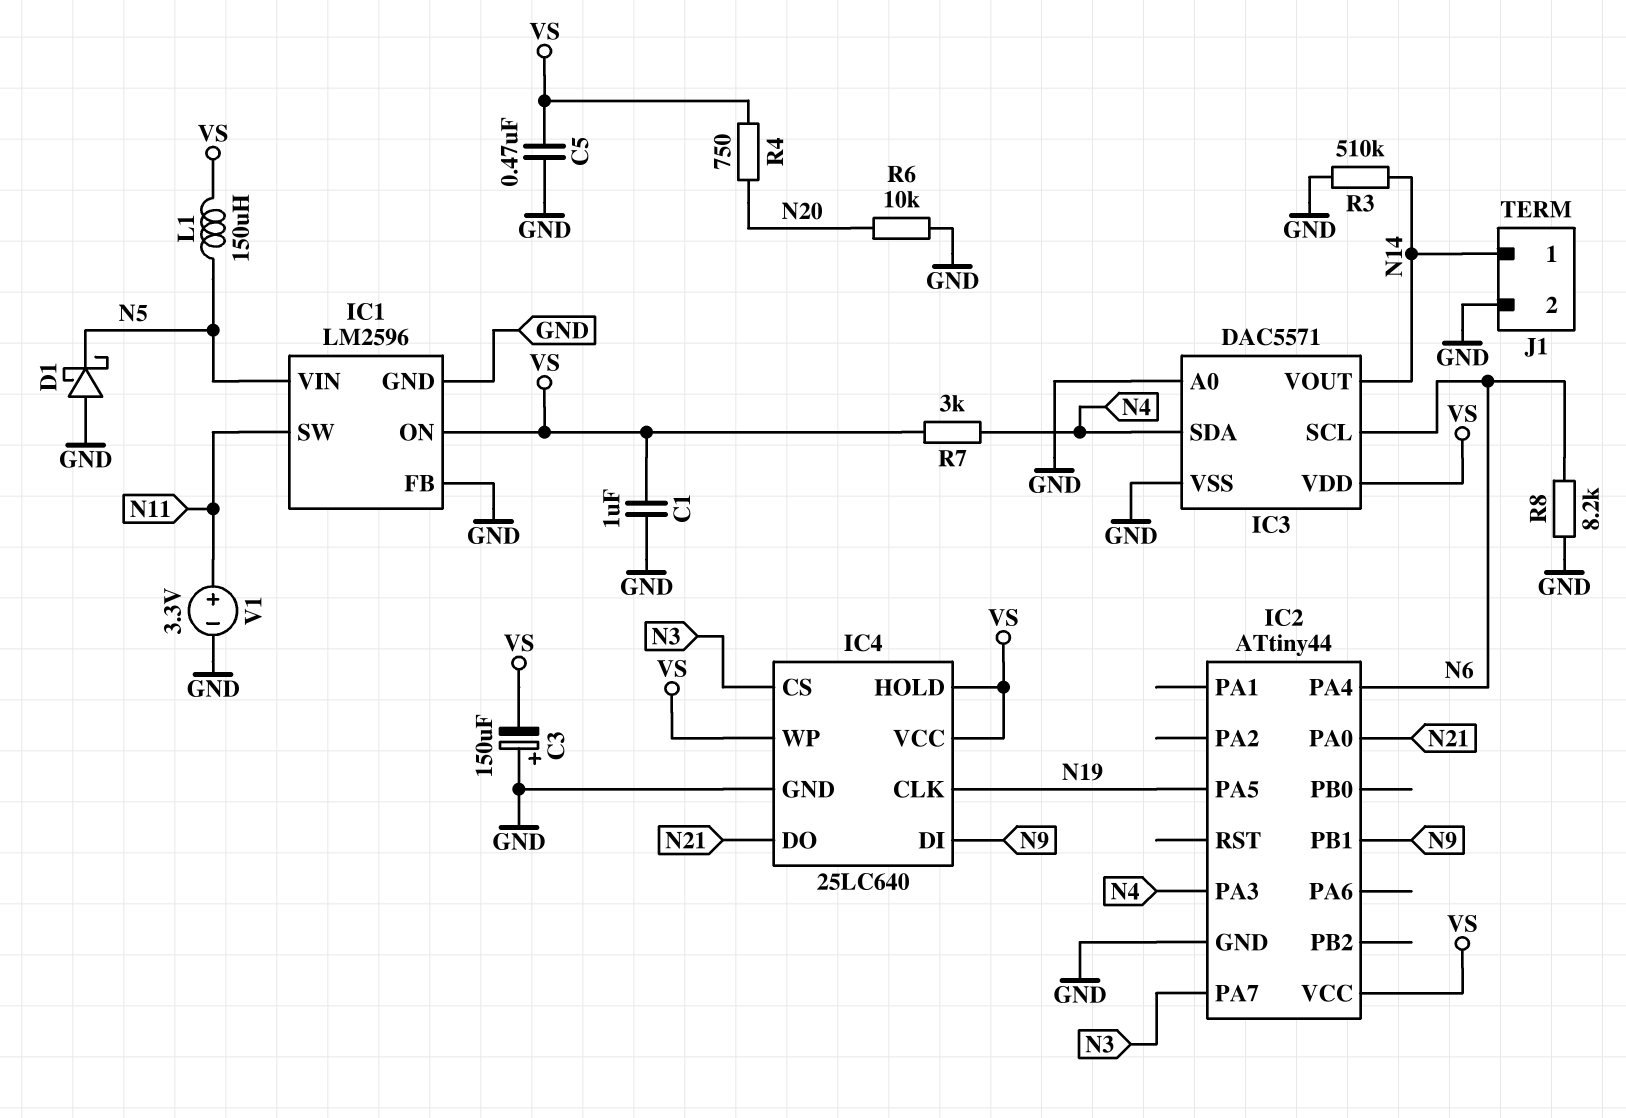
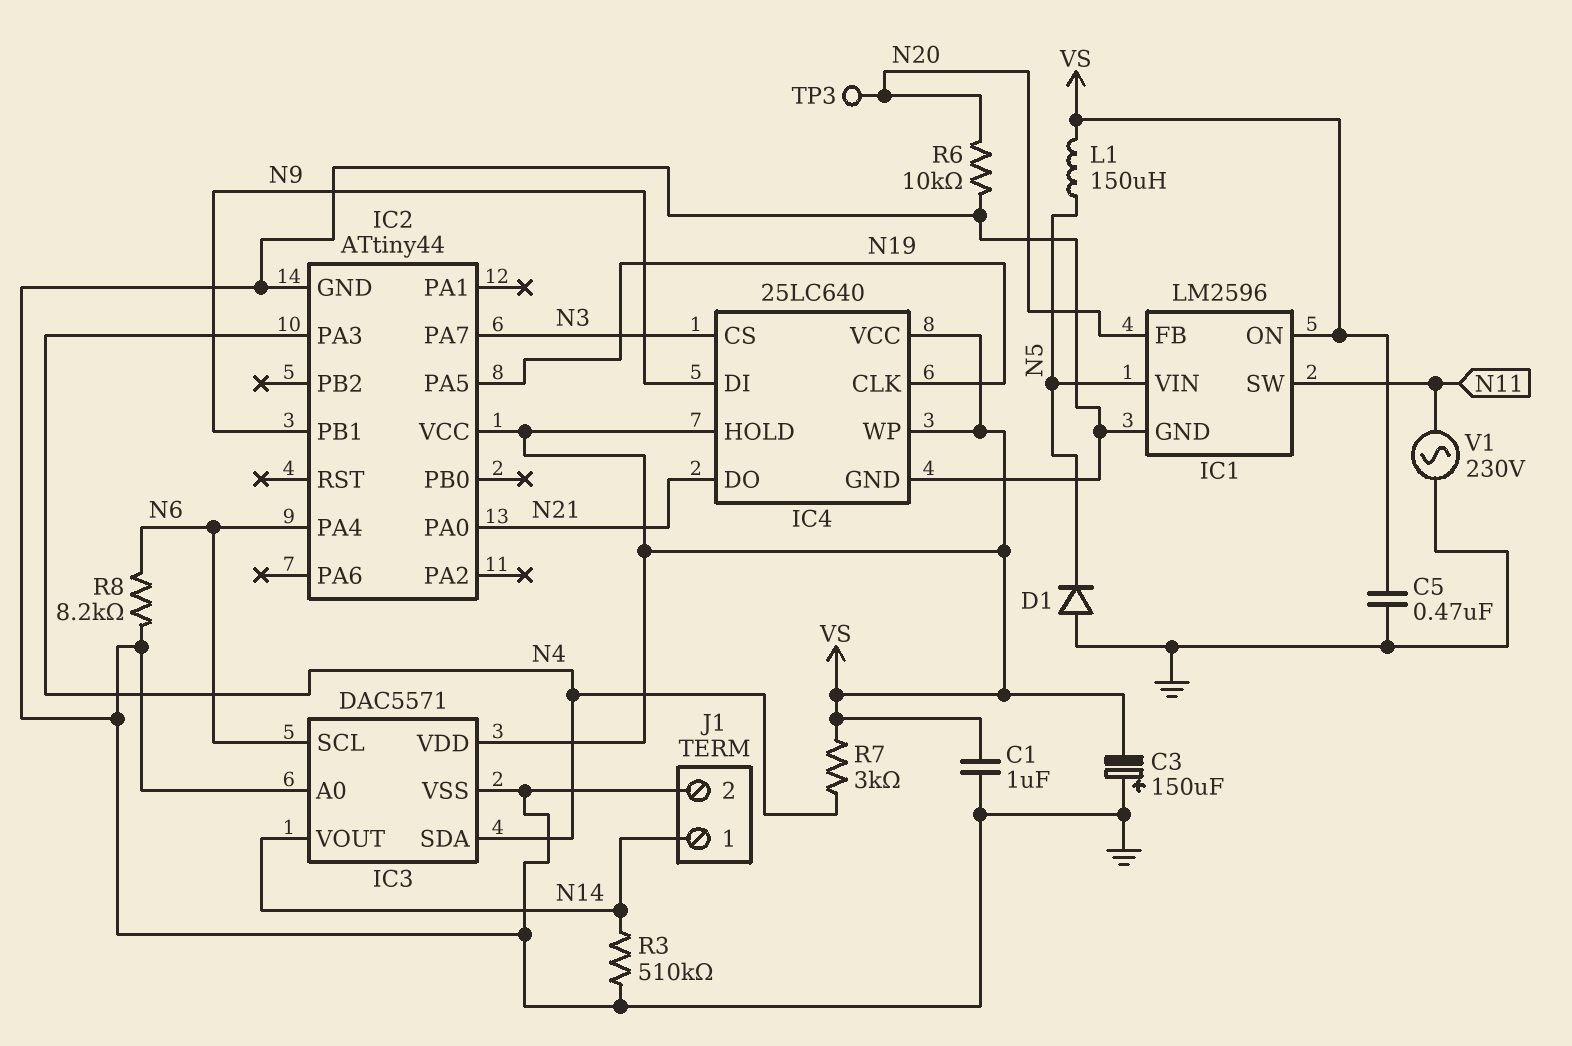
D1: schottky (A GND, K N5) -> diode (A GND, K N5)
IC1 pin FB: GND -> N20
R4: 750 (N20, VS) -> none
TP3: none -> test point (N20)
V1: 3.3V (plus N11, minus GND) -> AC 230V (GND, N11)

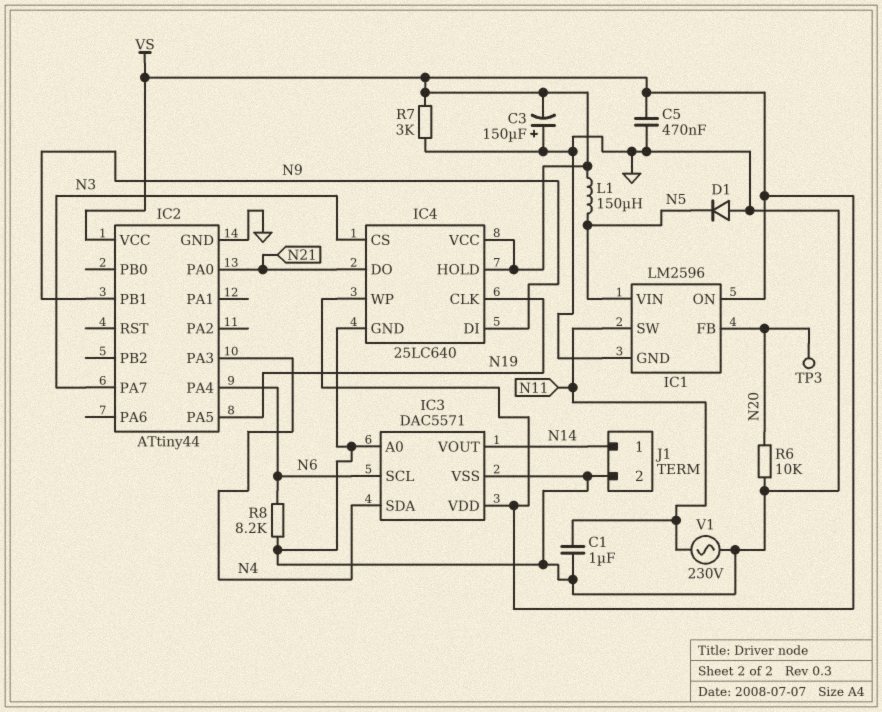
C1: 1uF (GND, VS) -> 1uF (GND, N11)
R3: 510k (GND, N14) -> none
R7: 3k (N4, VS) -> 3k (GND, VS)

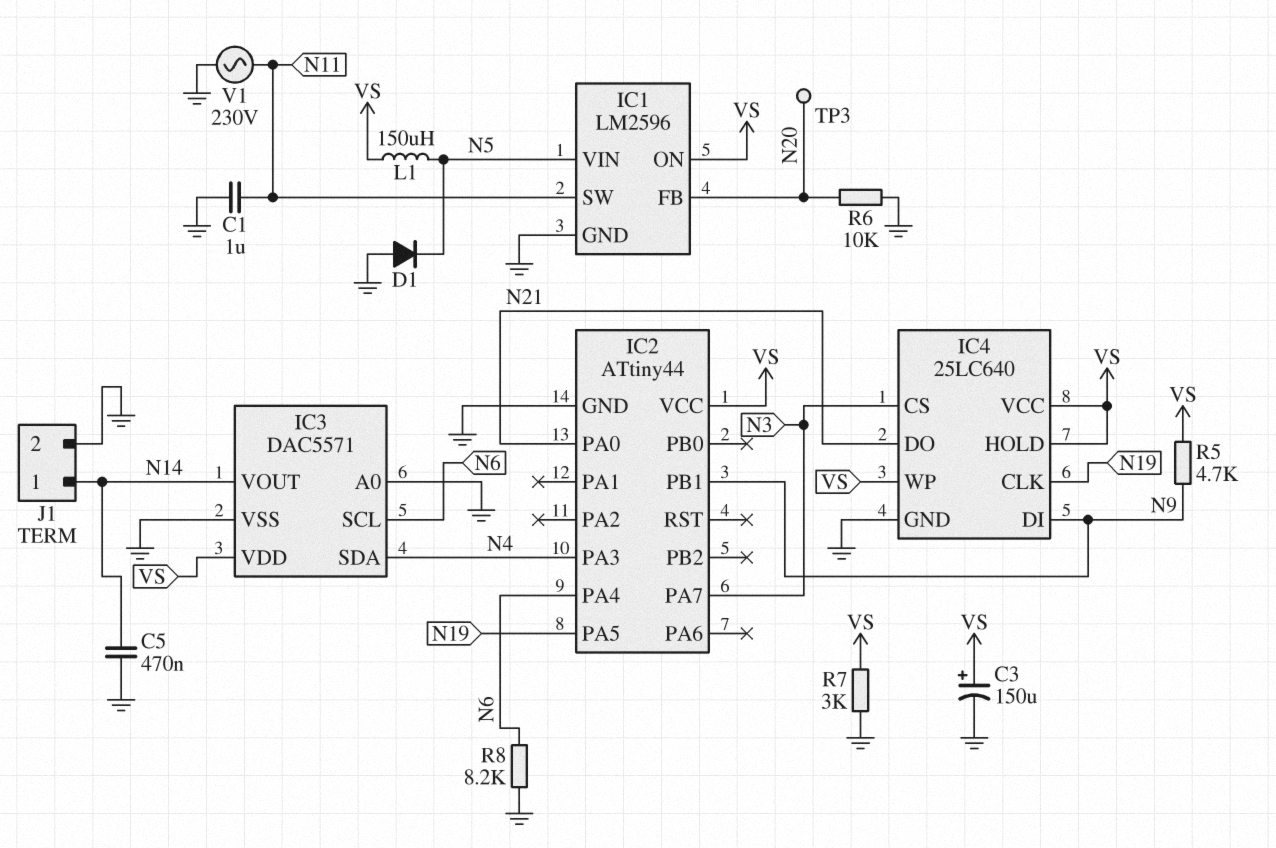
C3: 150uF (plus GND, minus VS) -> 150uF (plus VS, minus GND)
C5: 470nF (GND, VS) -> 470nF (GND, N14)
R5: none -> 4.7k (N9, VS)

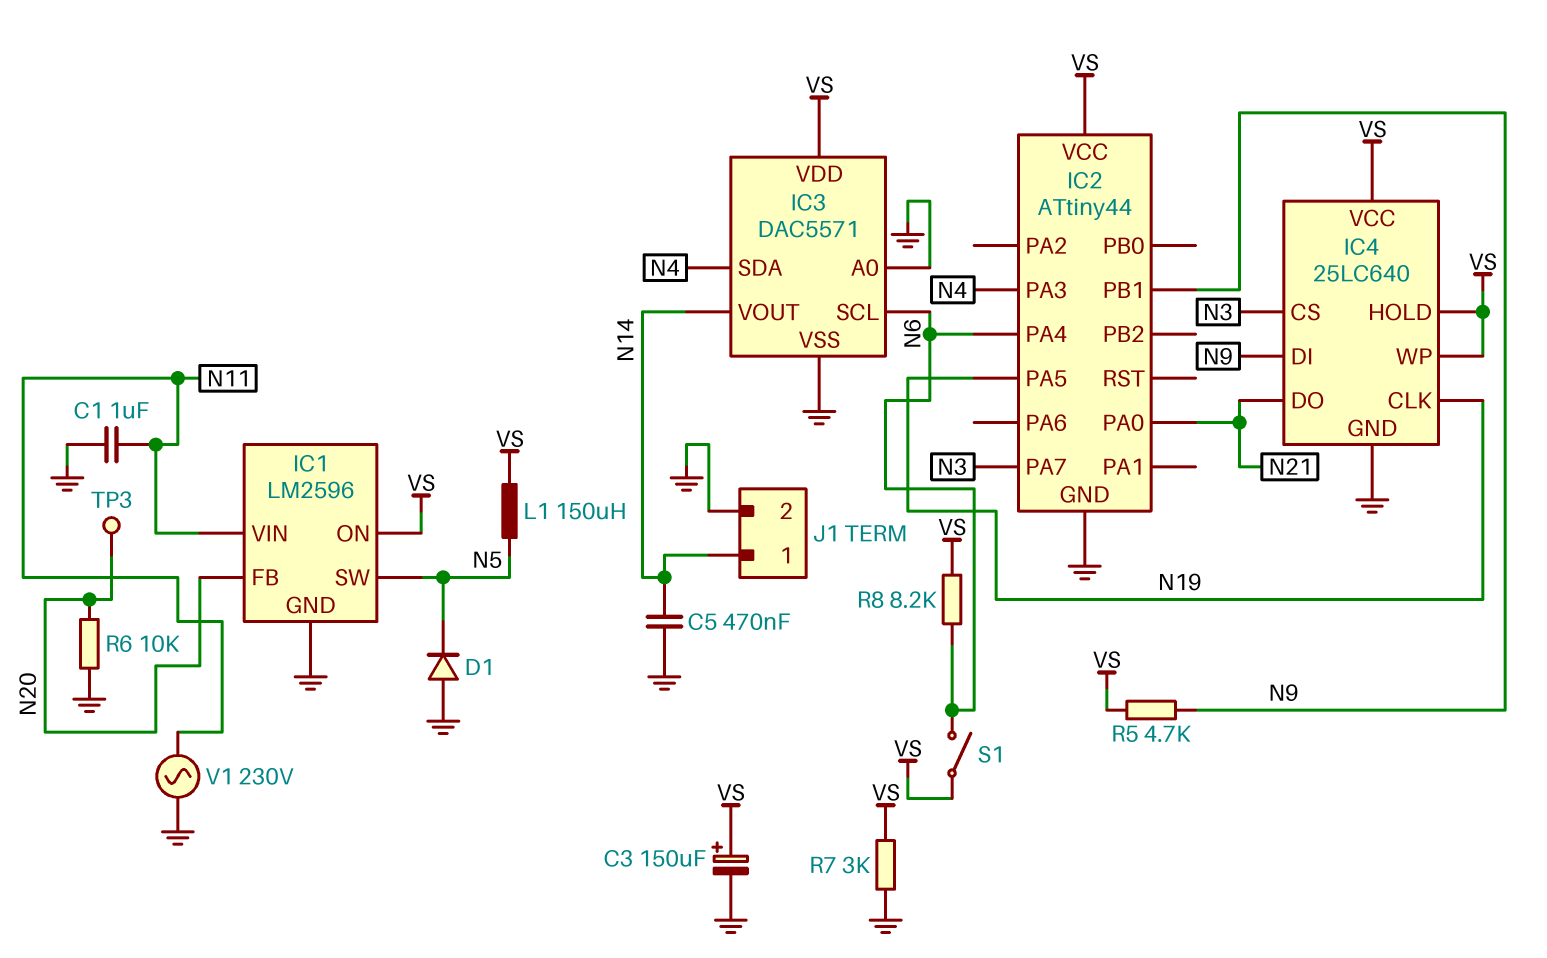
IC1 pin SW: N11 -> N5
IC1 pin VIN: N5 -> N11
R8: 8.2k (GND, N6) -> 8.2k (N6, VS)
S1: none -> switch (N6, VS)

